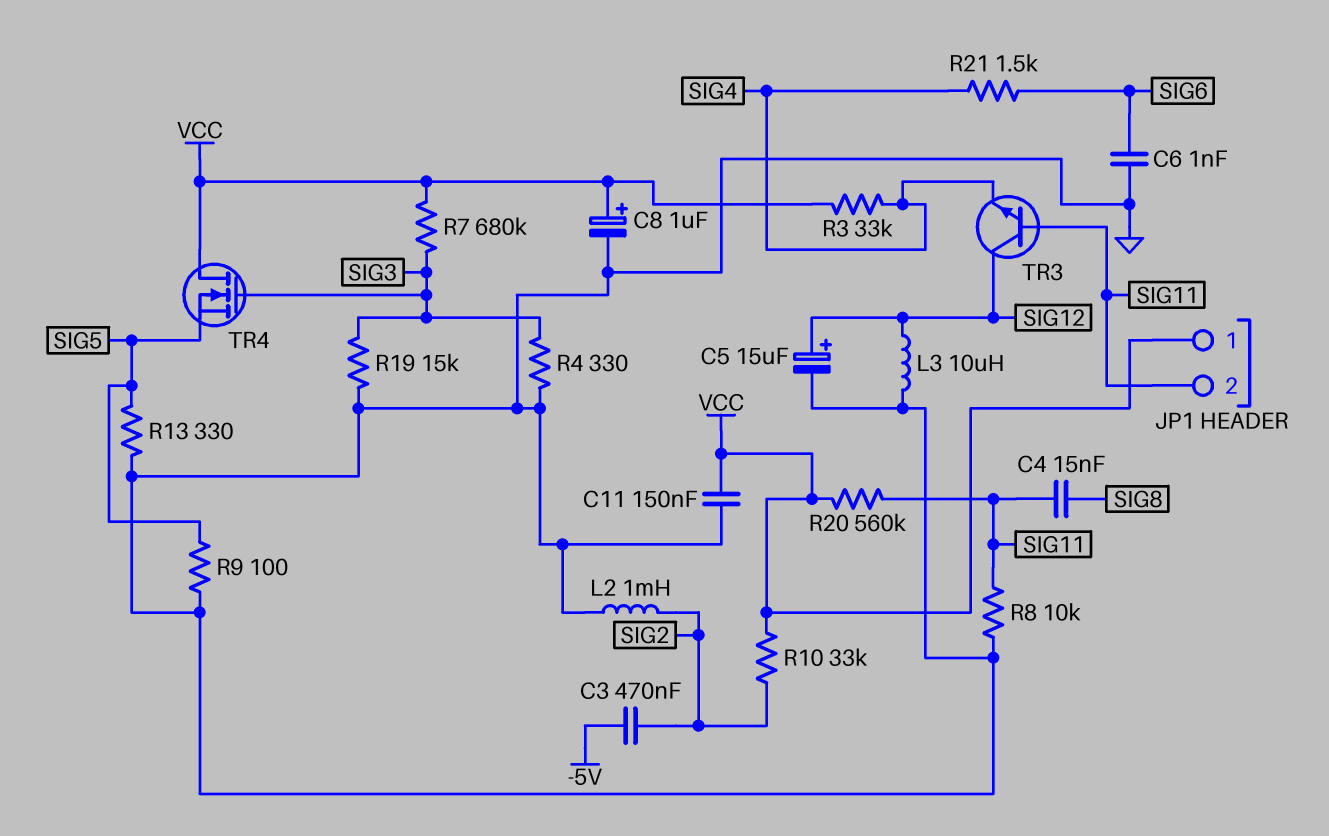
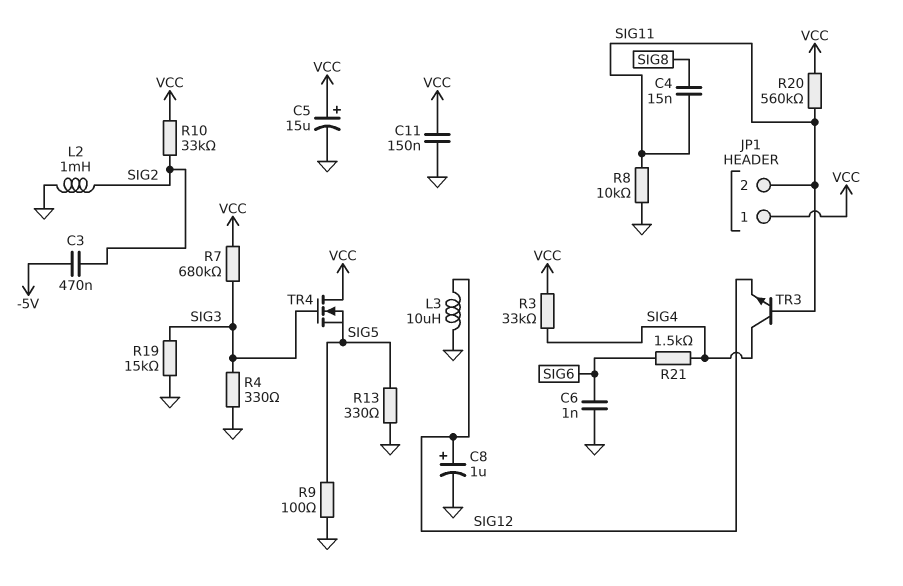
C5: 15uF (plus SIG12, minus GND) -> 15uF (plus VCC, minus GND)
C8: 1uF (plus VCC, minus GND) -> 1uF (plus SIG12, minus GND)
TR3: NPN (B SIG11, C SIG12, E SIG4) -> NPN (B SIG11, C SIG4, E SIG12)

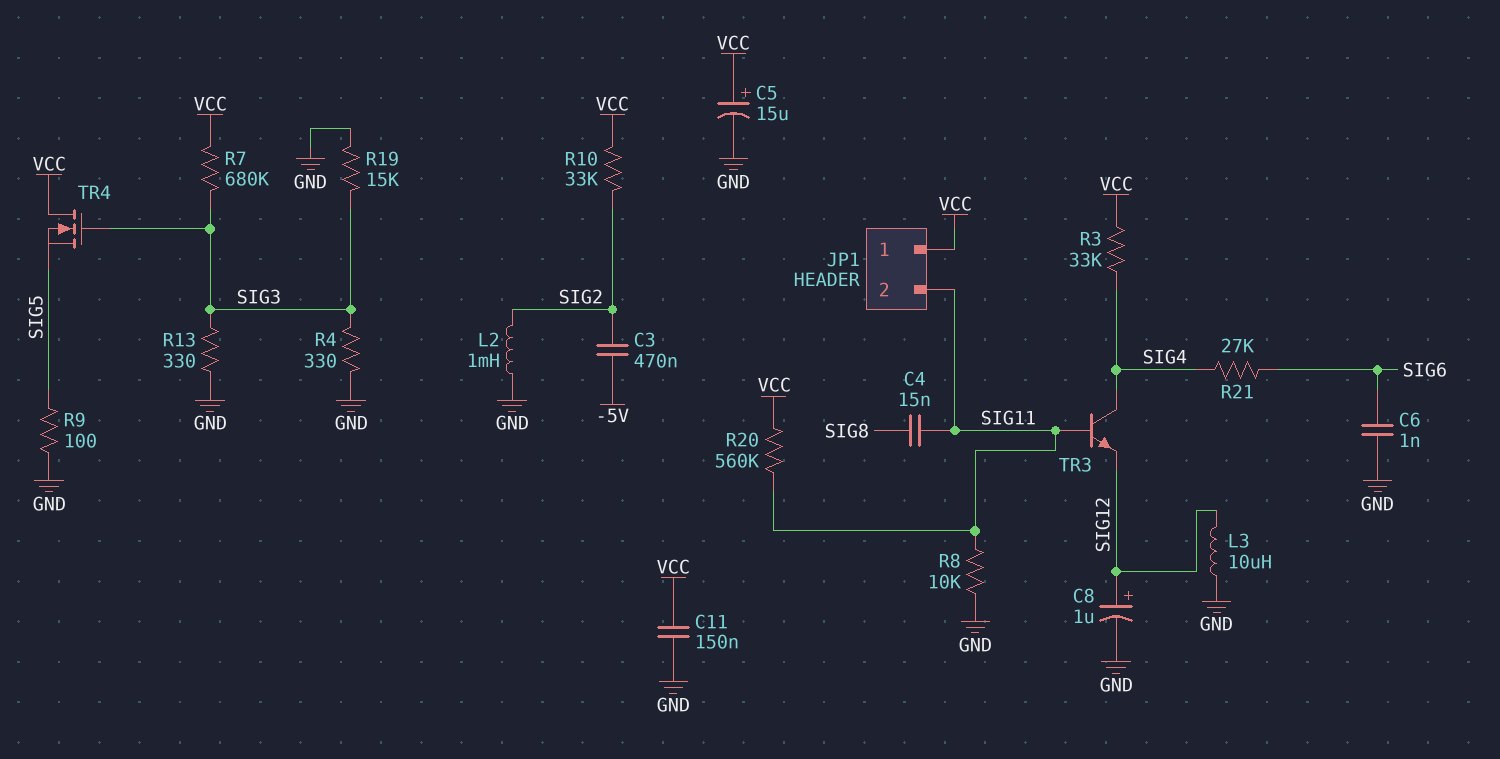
R13: 330 (GND, SIG5) -> 330 (GND, SIG3)
R21: 1.5k (SIG4, SIG6) -> 27k (SIG4, SIG6)

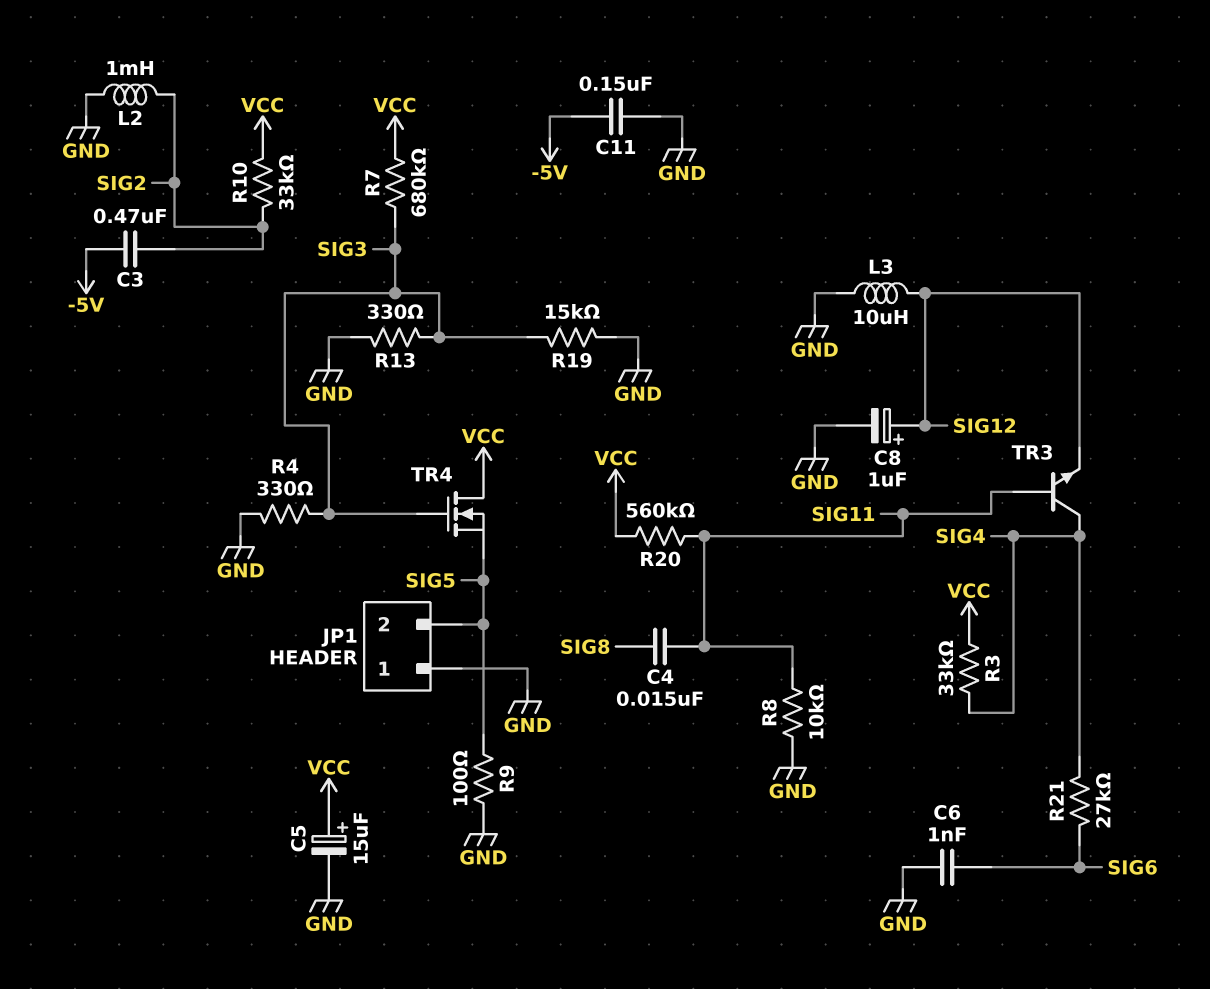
C11: 150nF (GND, VCC) -> 150nF (-5V, GND)
JP1 pin 1: VCC -> GND
JP1 pin 2: SIG11 -> SIG5

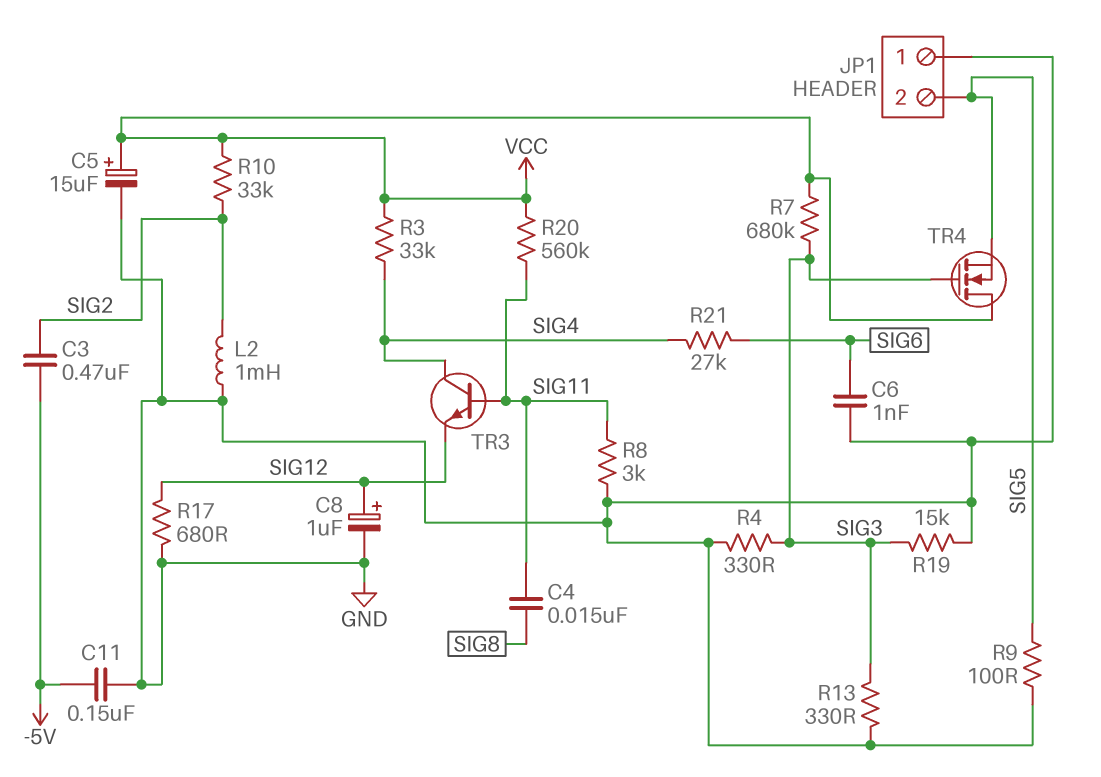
L3: 10uH (GND, SIG12) -> none
R8: 10k (GND, SIG11) -> 3k (GND, SIG11)
R17: none -> 680 (GND, SIG12)

